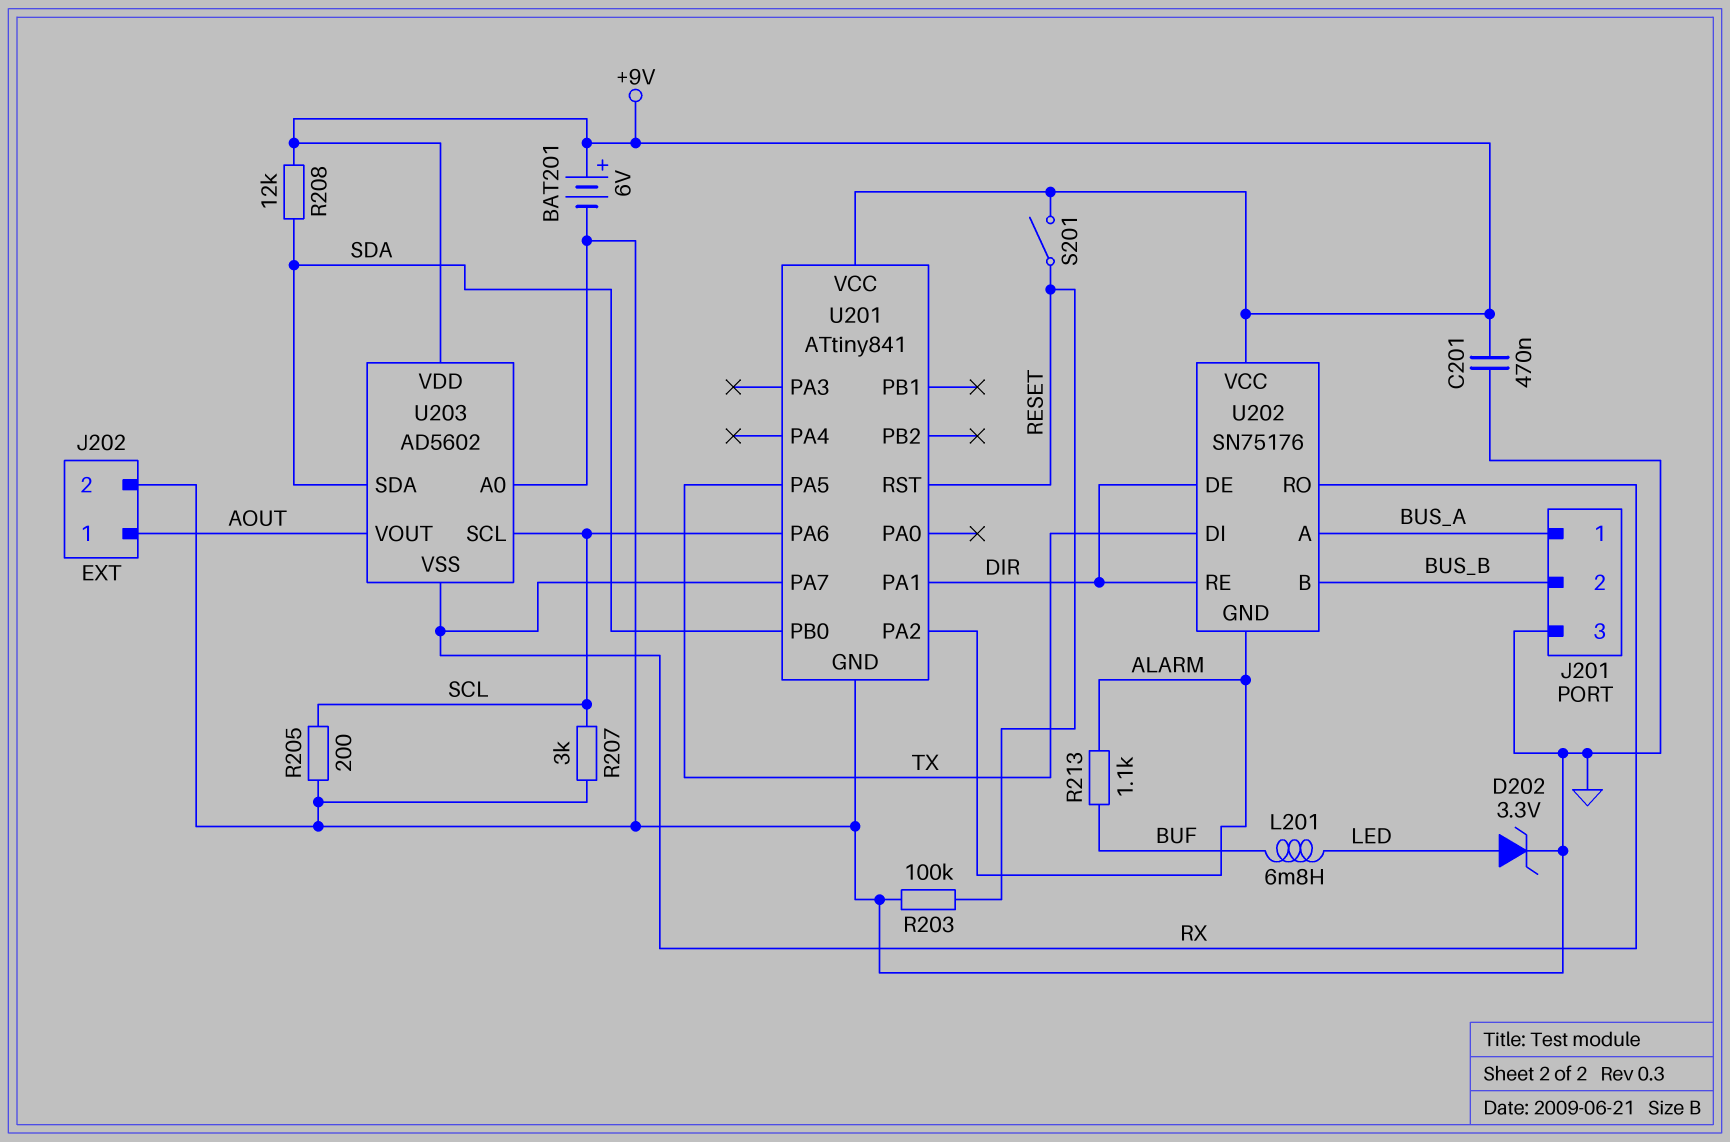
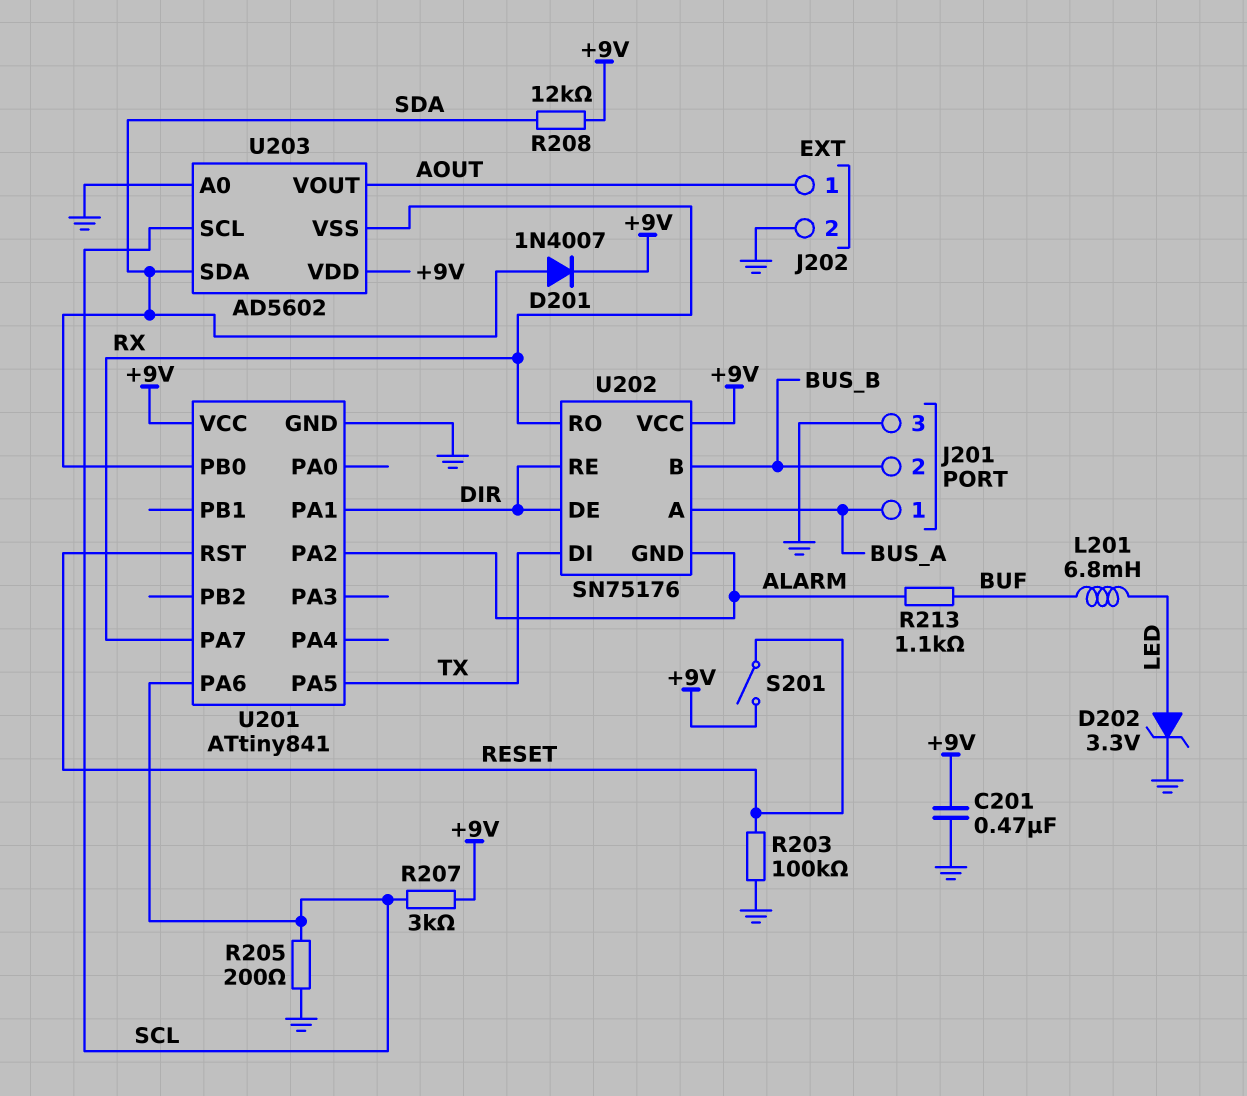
BAT201: 6V (plus +9V, minus GND) -> none
D201: none -> diode 1N4007 (A SDA, K +9V)
R207: 3k (GND, SCL) -> 3k (+9V, SCL)

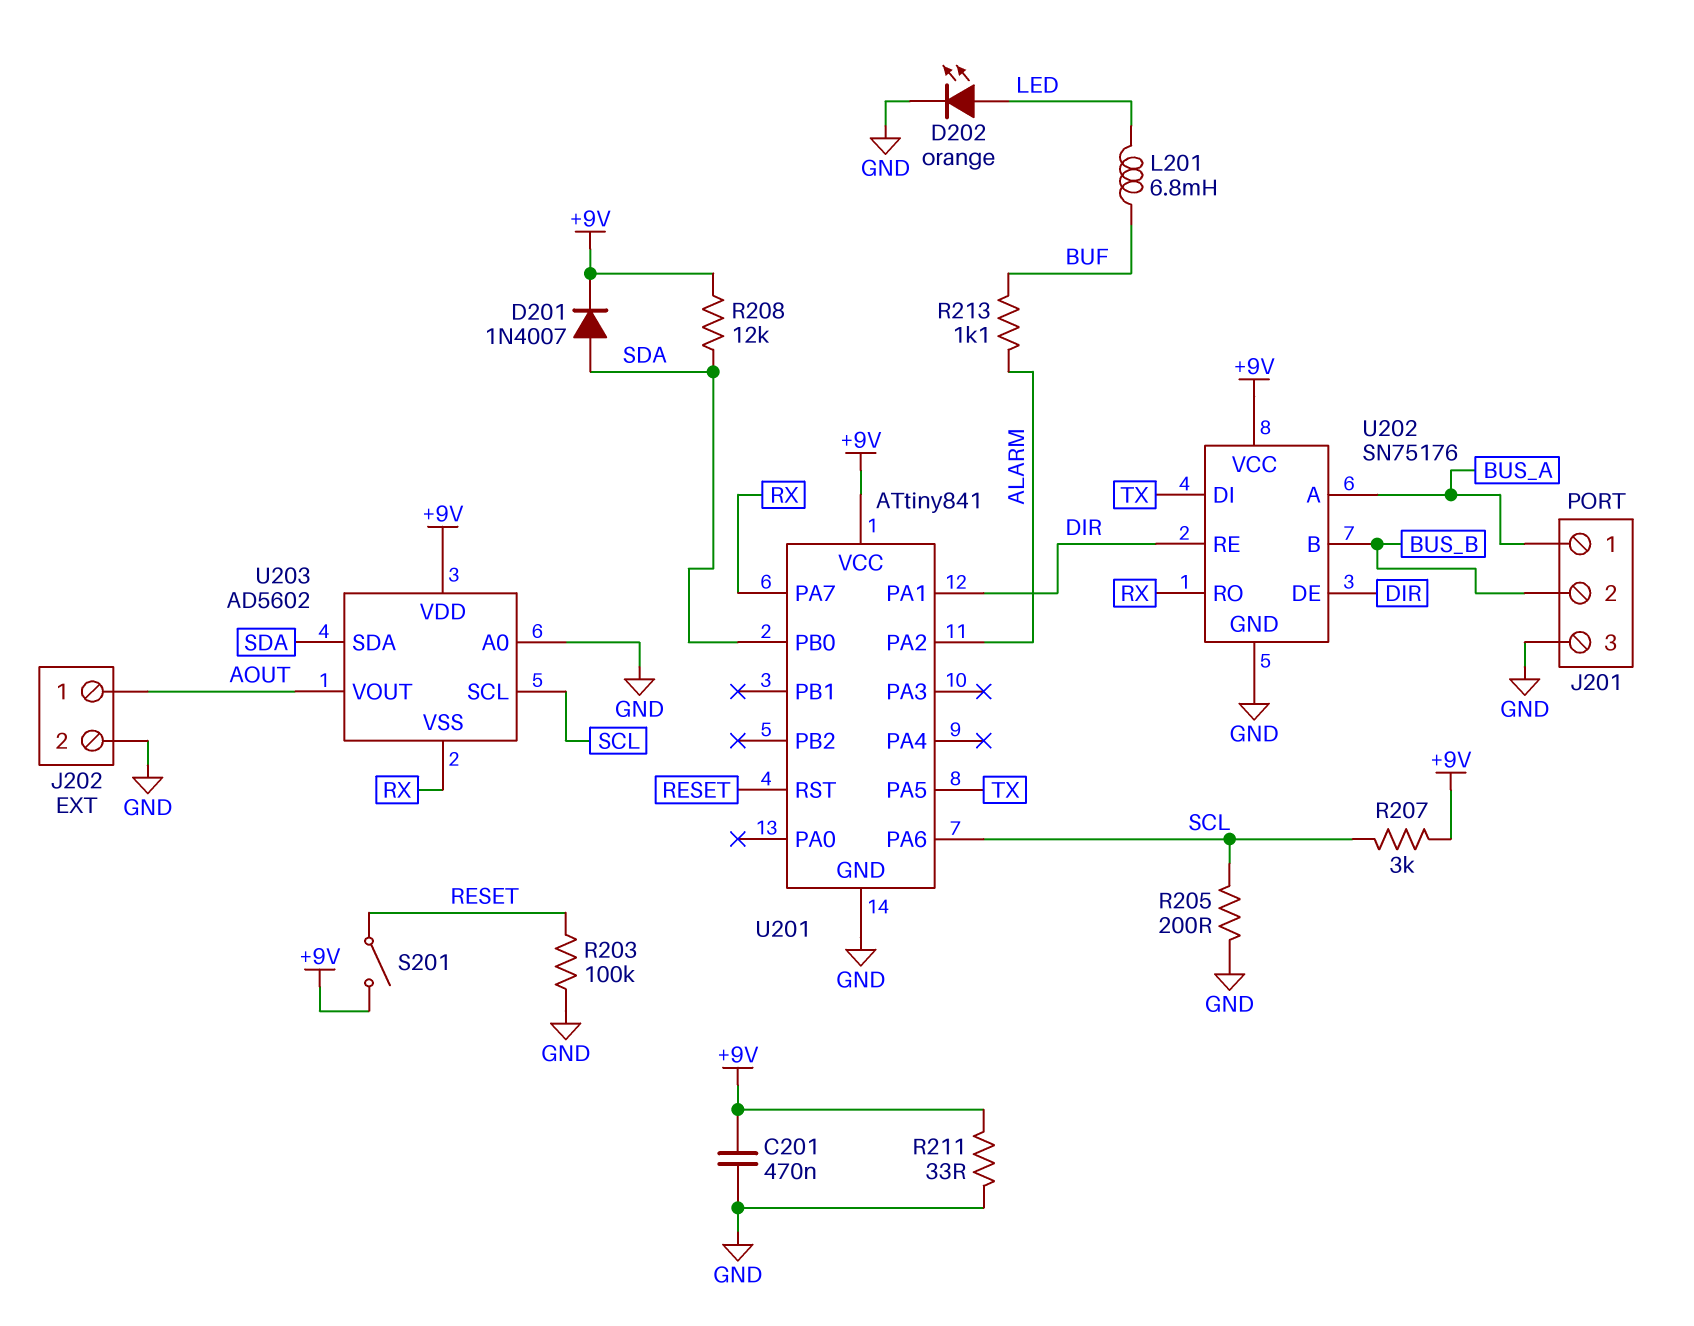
D202: zener 3.3V (A LED, K GND) -> LED orange (A LED, K GND)
R211: none -> 33 (+9V, GND)
U202 pin GND: ALARM -> GND

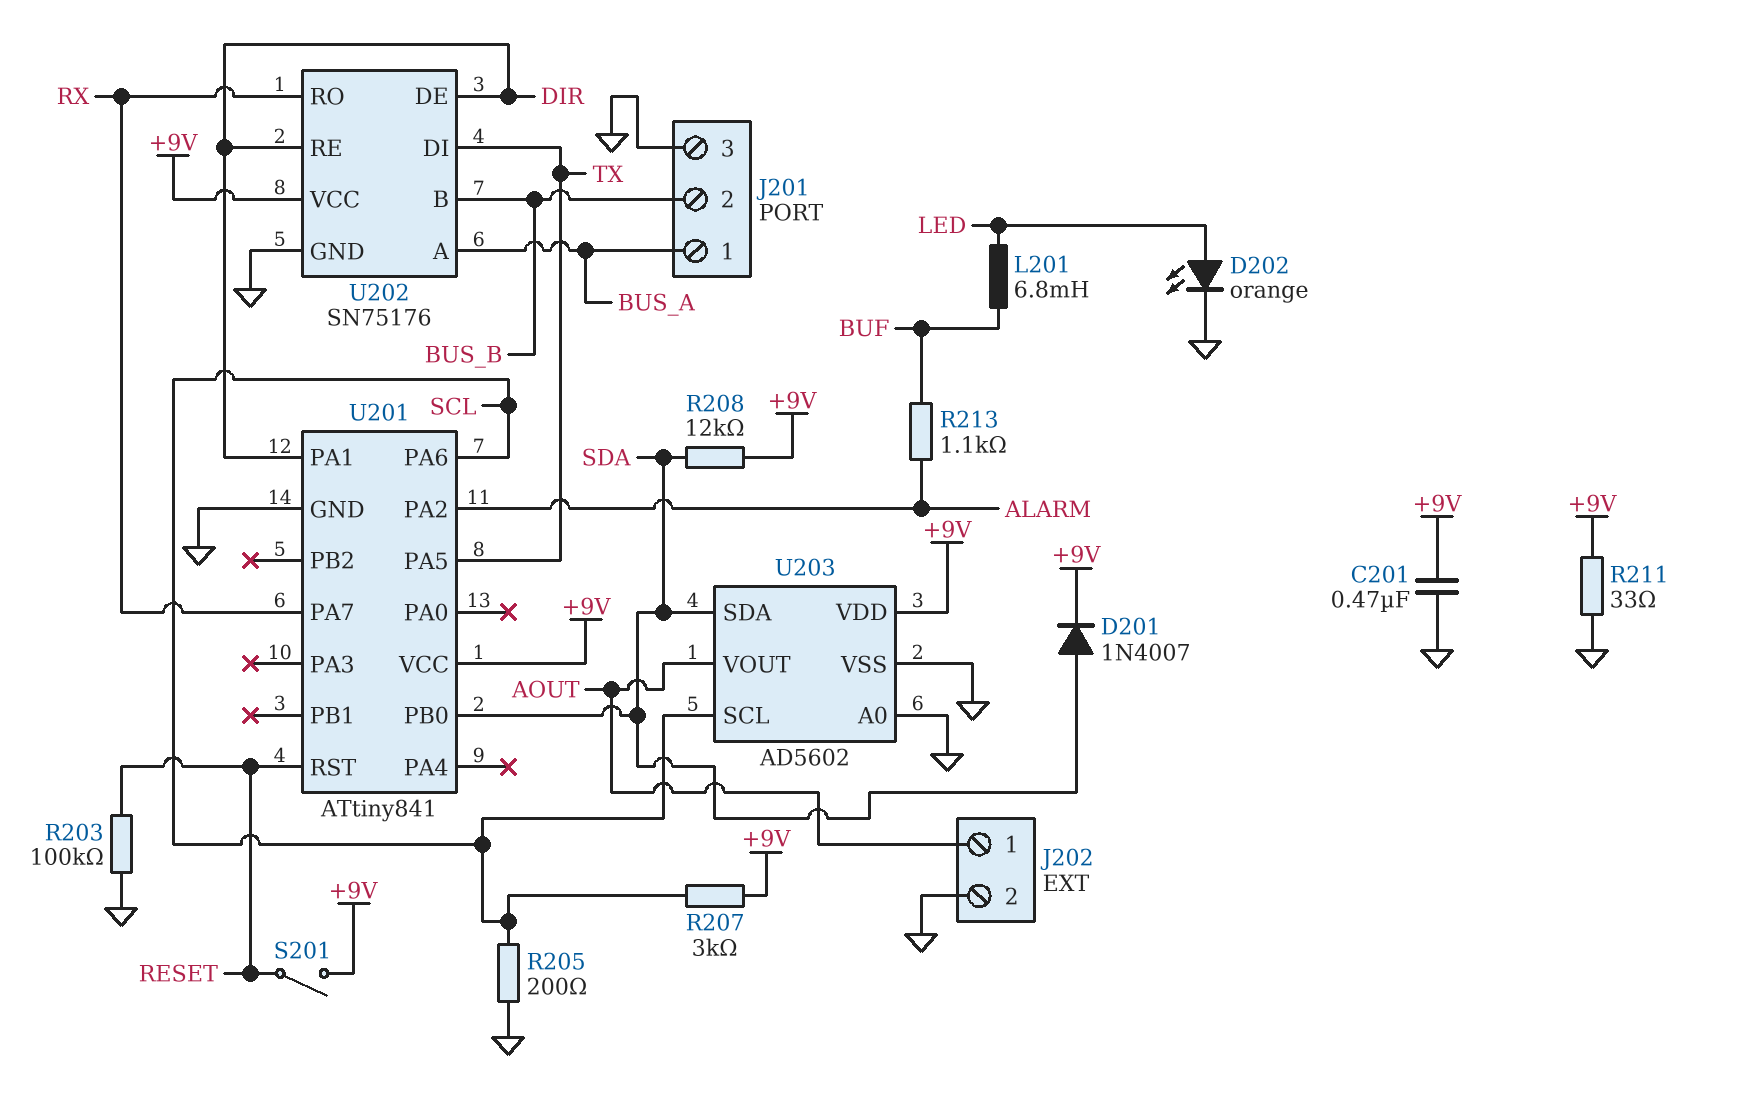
U203 pin VSS: RX -> GND

